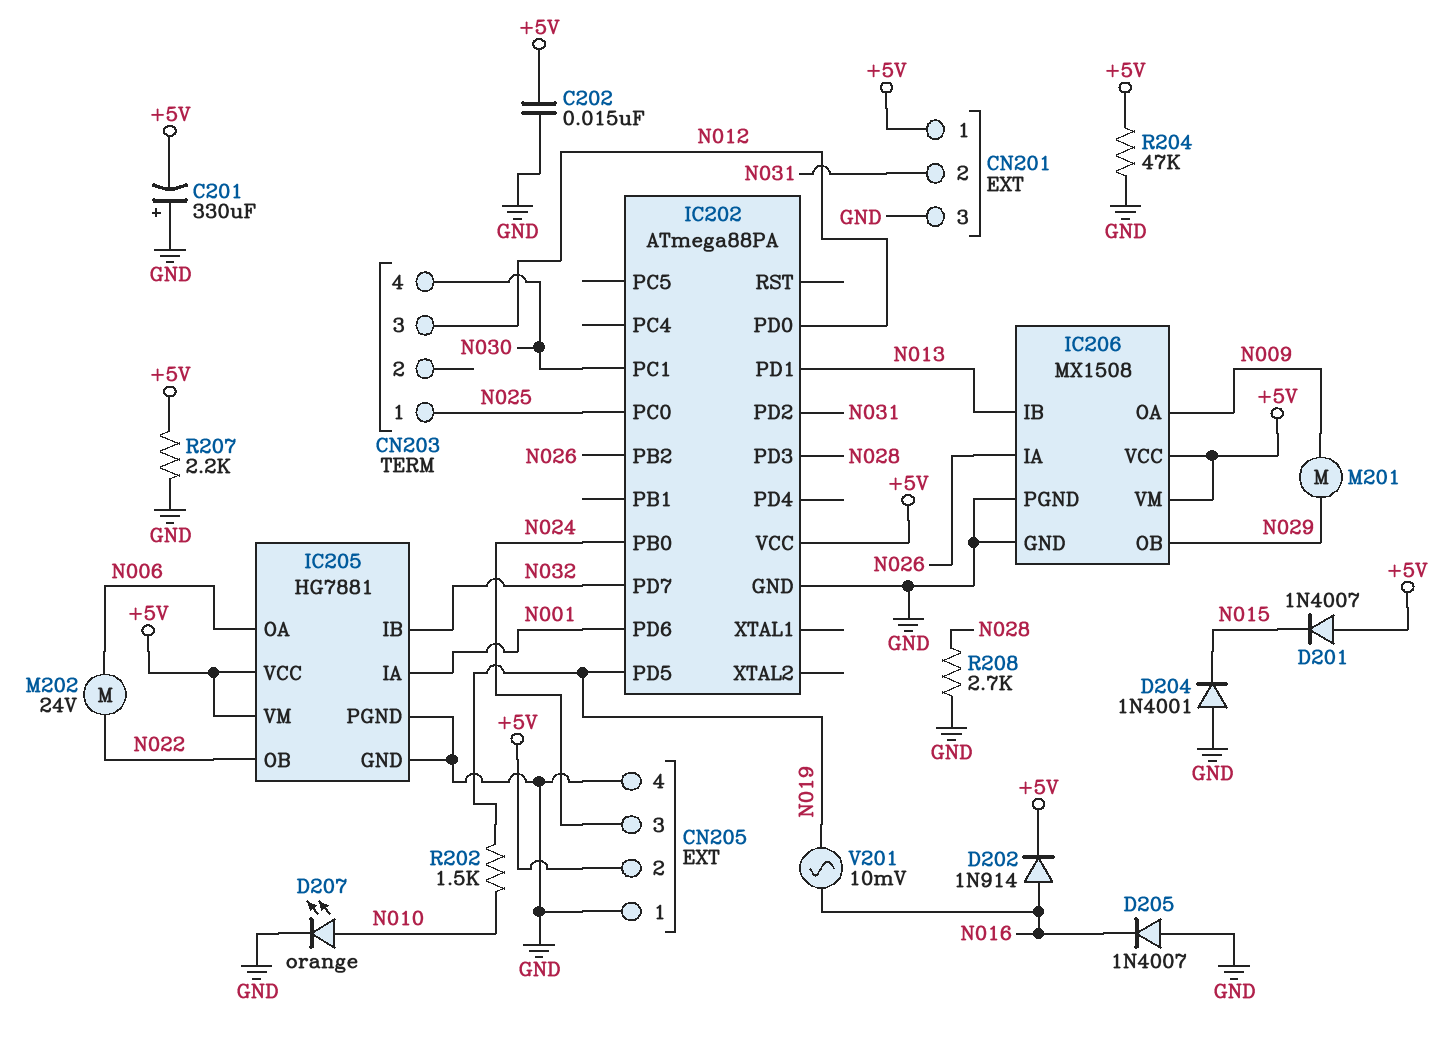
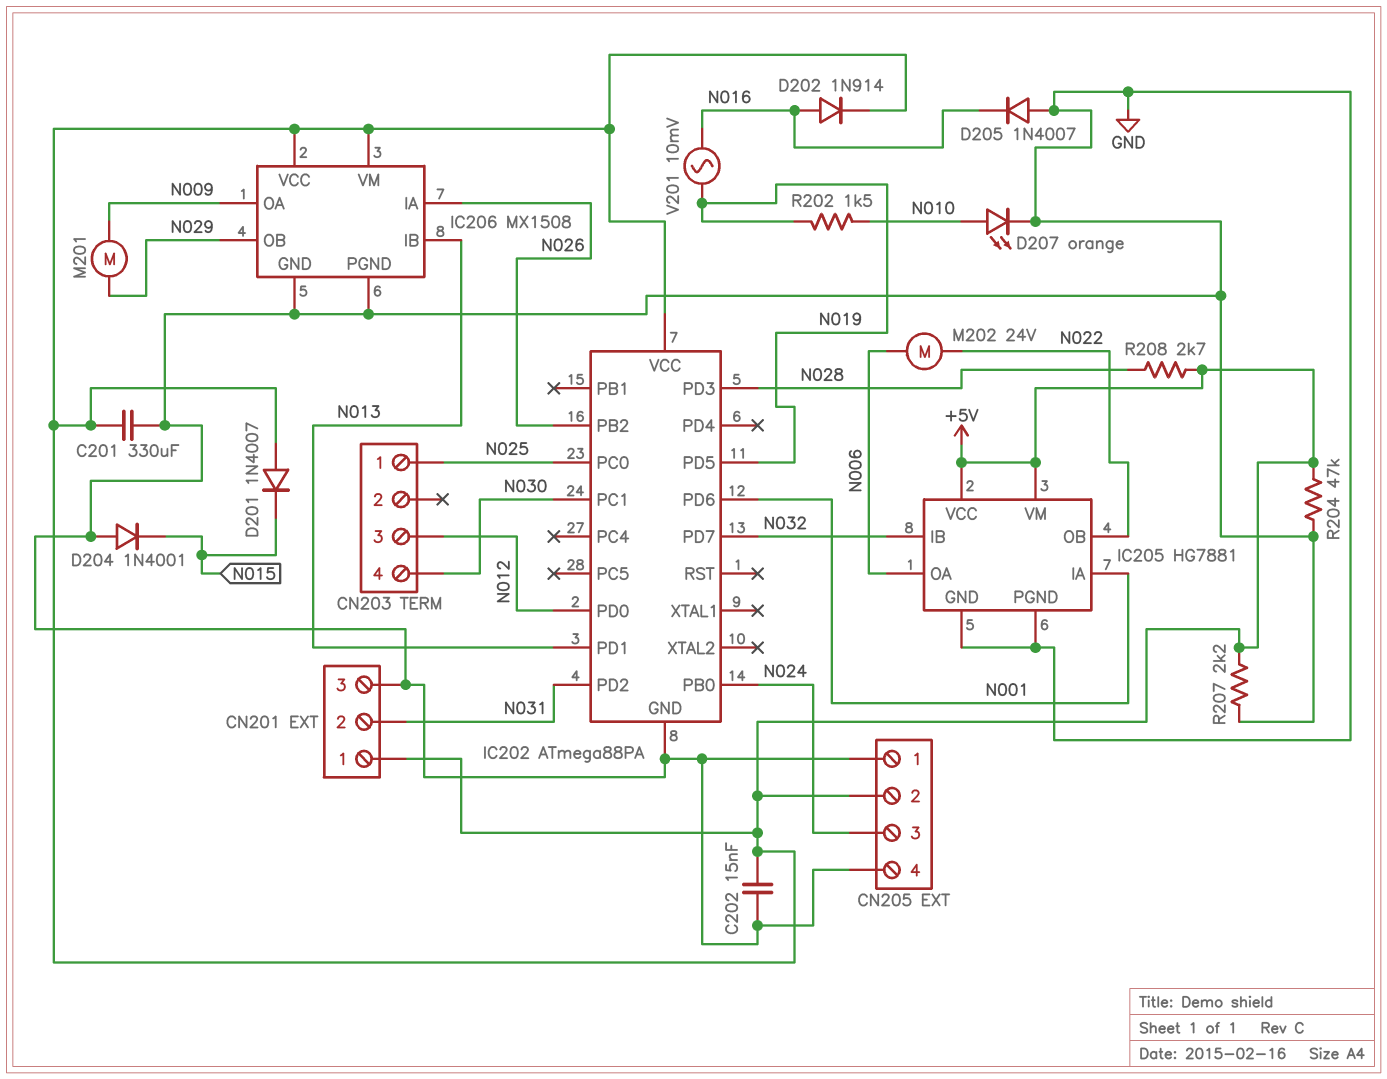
C201: 330uF (plus GND, minus +5V) -> 330uF (+5V, GND)
R208: 2.7k (GND, N028) -> 2.7k (+5V, N028)

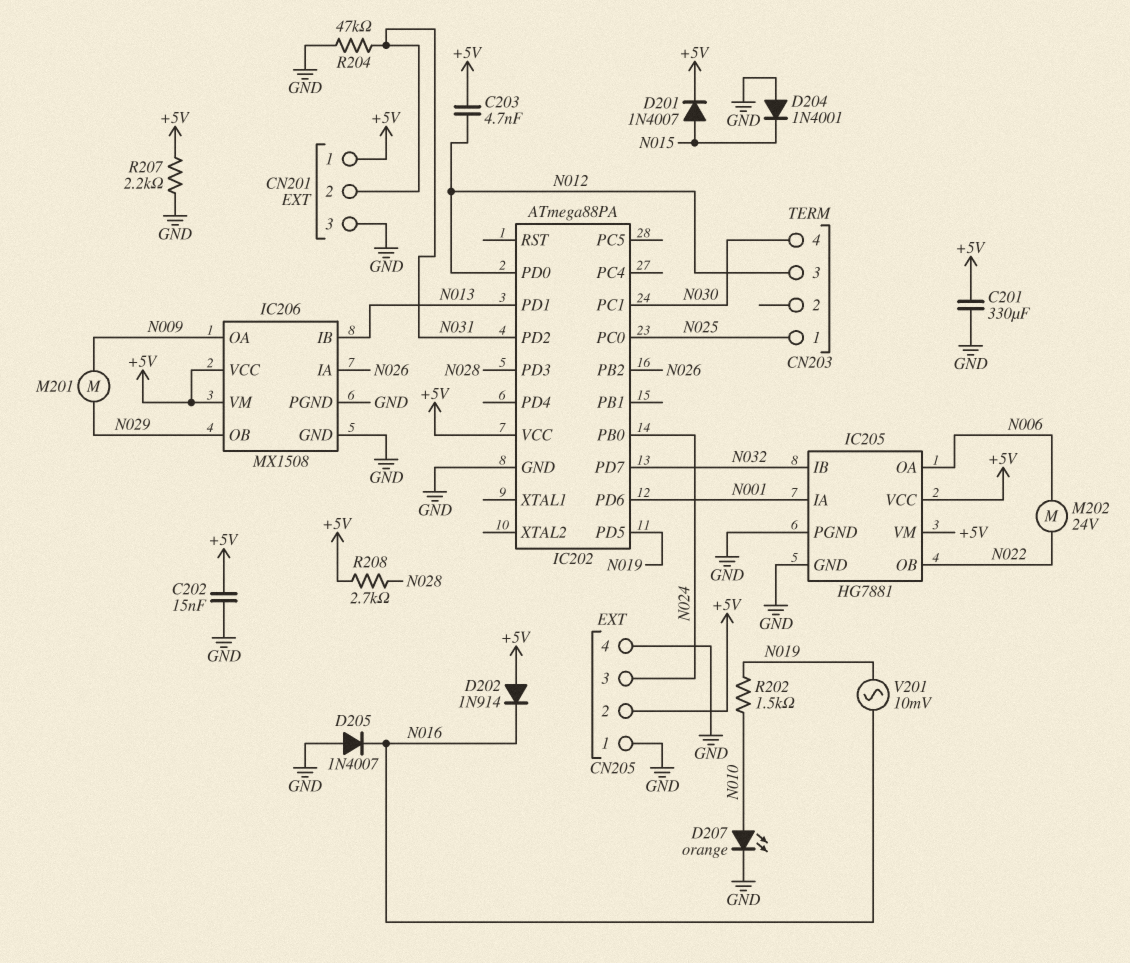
C203: none -> 4.7nF (+5V, N012)
D201: diode 1N4007 (A +5V, K N015) -> diode 1N4007 (A N015, K +5V)
D202: diode 1N914 (A N016, K +5V) -> diode 1N914 (A +5V, K N016)
R204: 47k (+5V, GND) -> 47k (GND, N031)

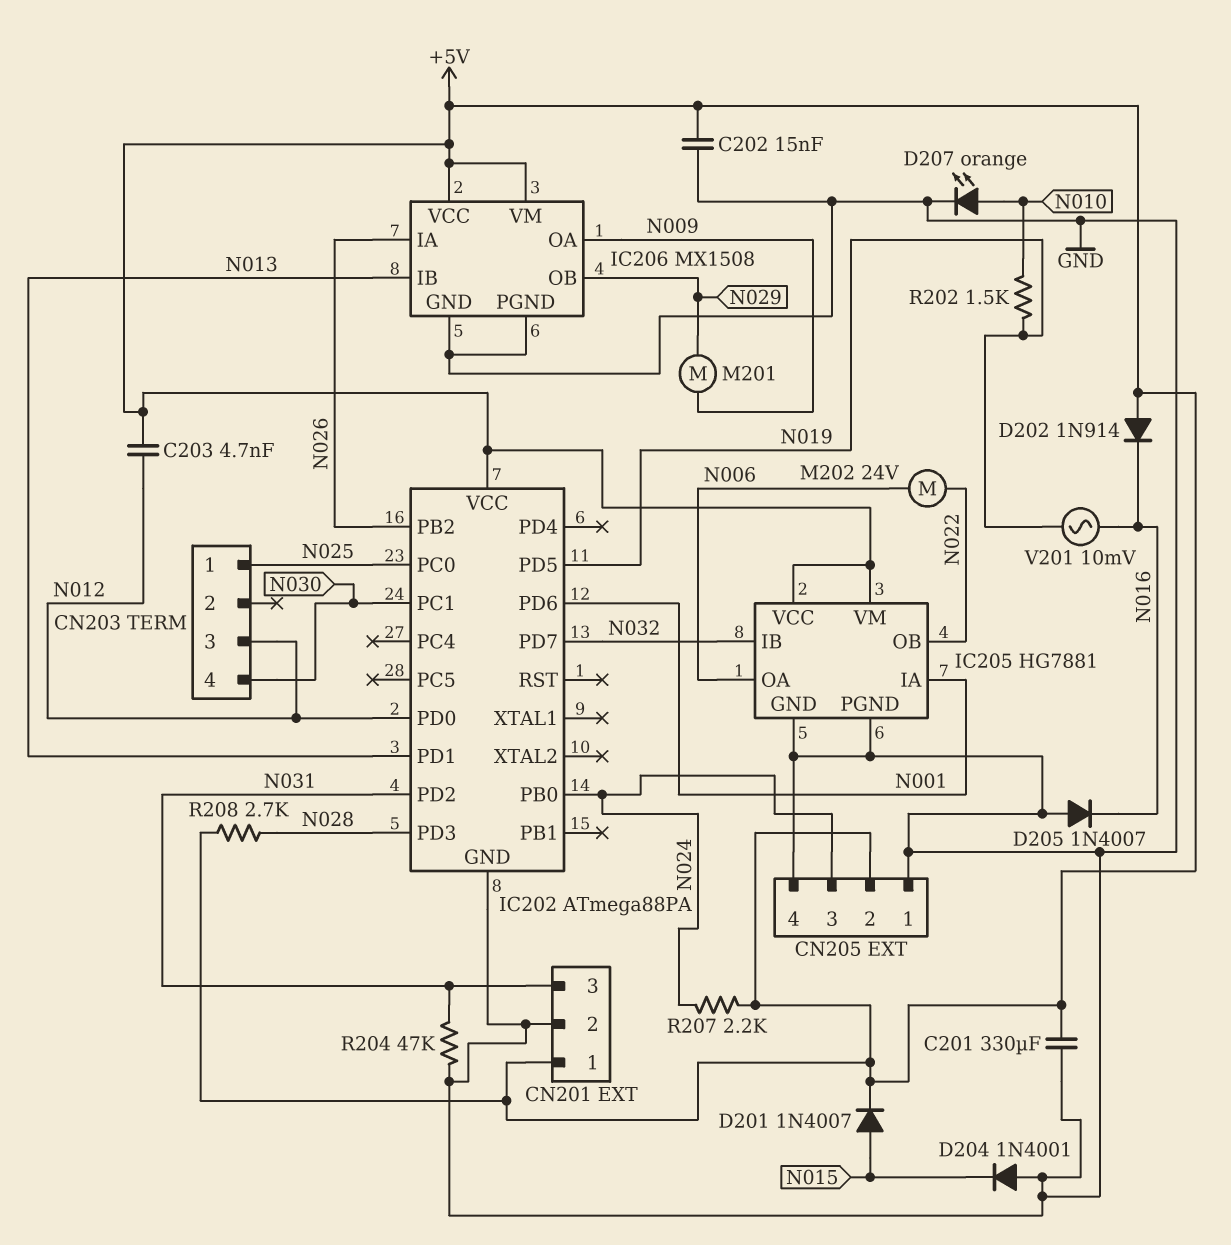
CN201 pin 2: N031 -> GND
CN201 pin 3: GND -> N031
R207: 2.2k (+5V, GND) -> 2.2k (+5V, N024)

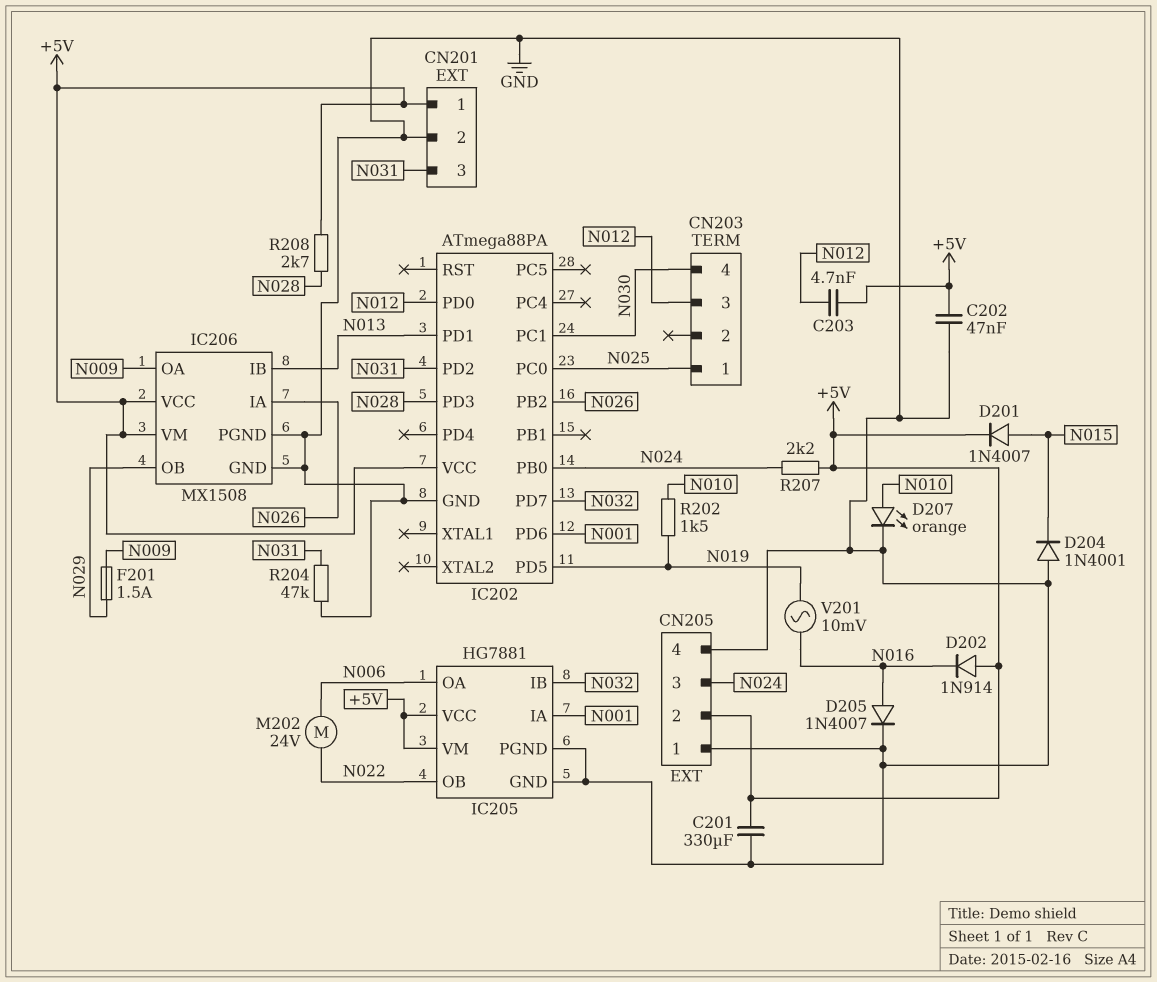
C202: 15nF (+5V, GND) -> 47nF (+5V, GND)
D205: diode 1N4007 (A GND, K N016) -> diode 1N4007 (A N016, K GND)
F201: none -> 1.5A (N009, N029)
M201: motor (N009, N029) -> none

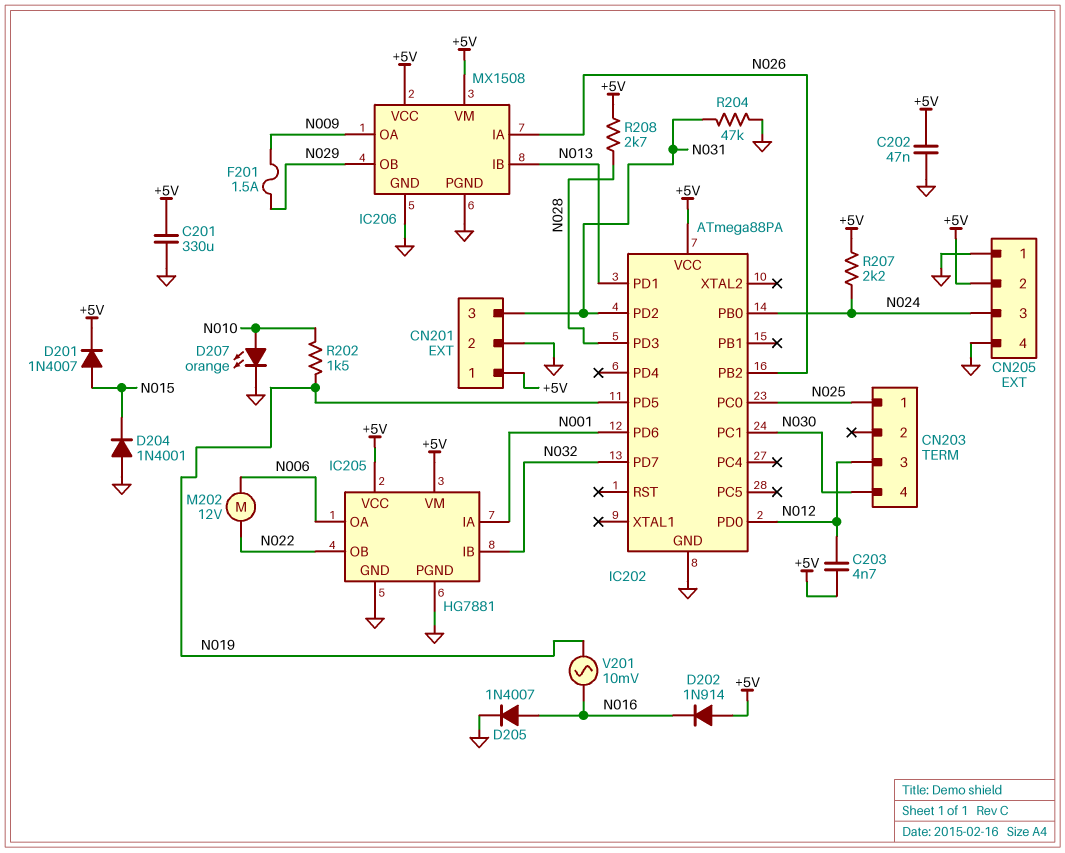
M202: motor 24V (N006, N022) -> motor 12V (N006, N022)

